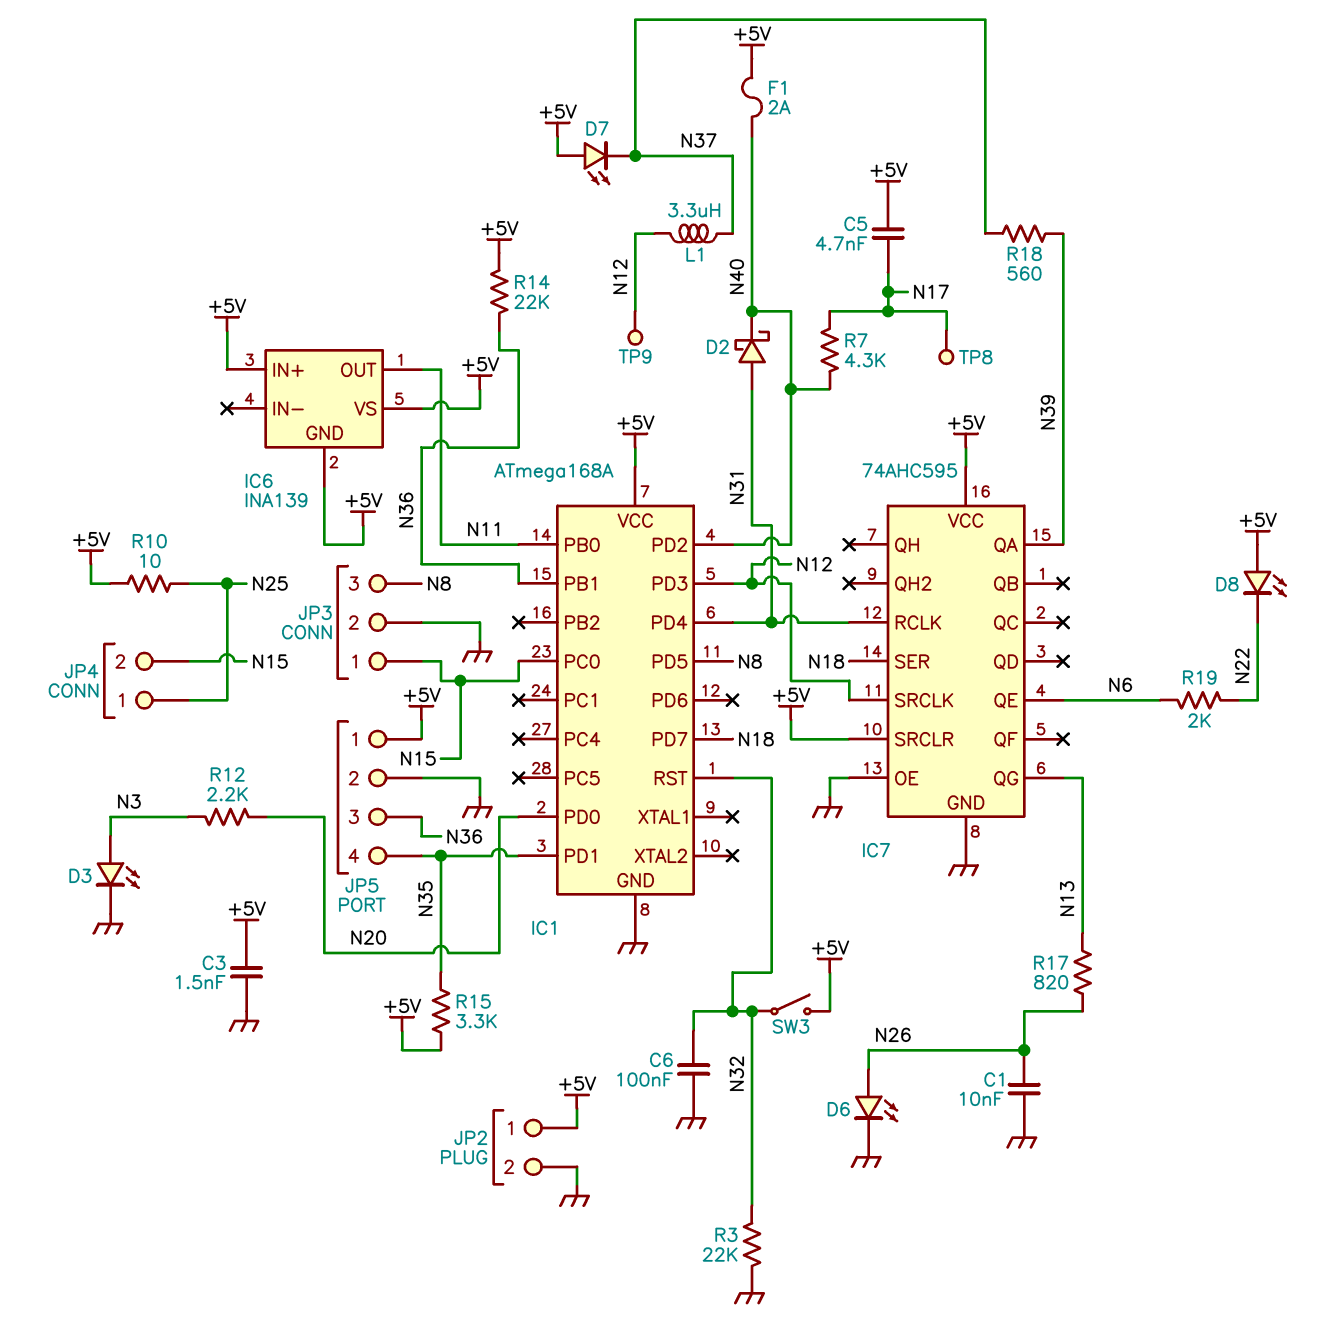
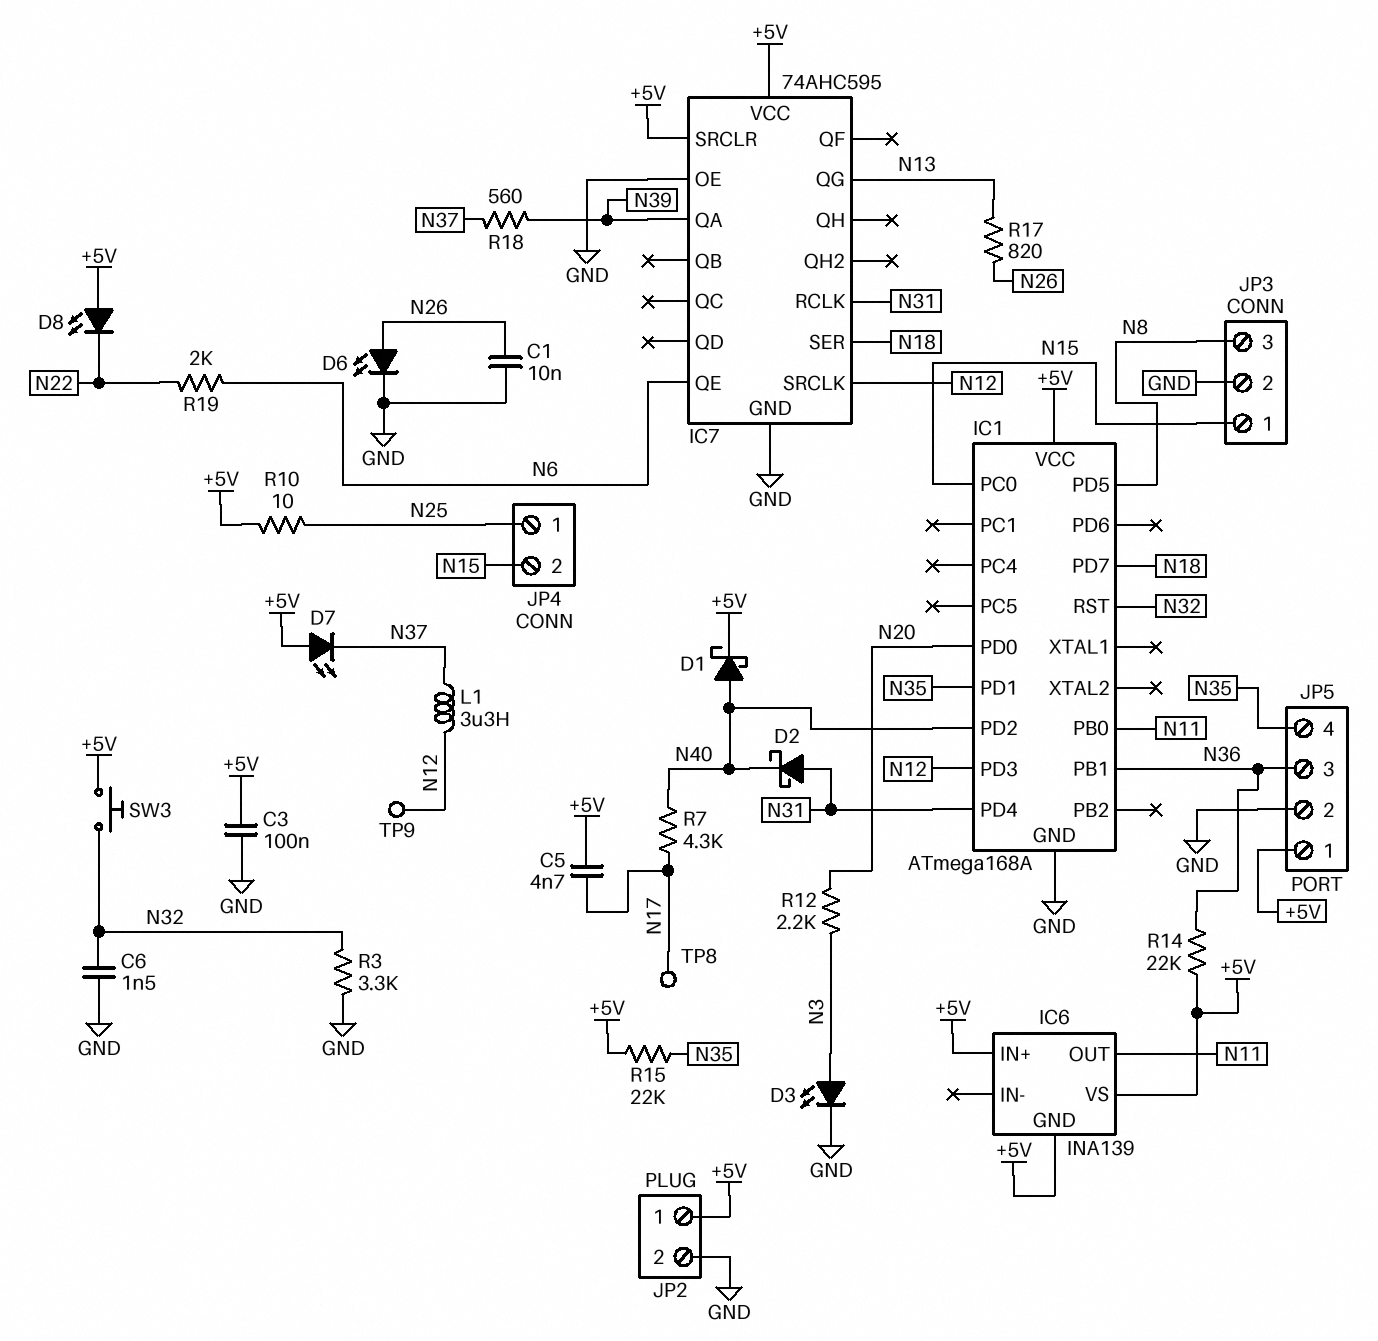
C3: 1.5nF (+5V, GND) -> 100nF (+5V, GND)
C6: 100nF (GND, N32) -> 1.5nF (GND, N32)
D1: none -> schottky (A N40, K +5V)
F1: 2A (+5V, N40) -> none
R3: 22k (GND, N32) -> 3.3k (GND, N32)
R15: 3.3k (+5V, N35) -> 22k (+5V, N35)
SW3: switch (+5V, N32) -> button (+5V, N32)

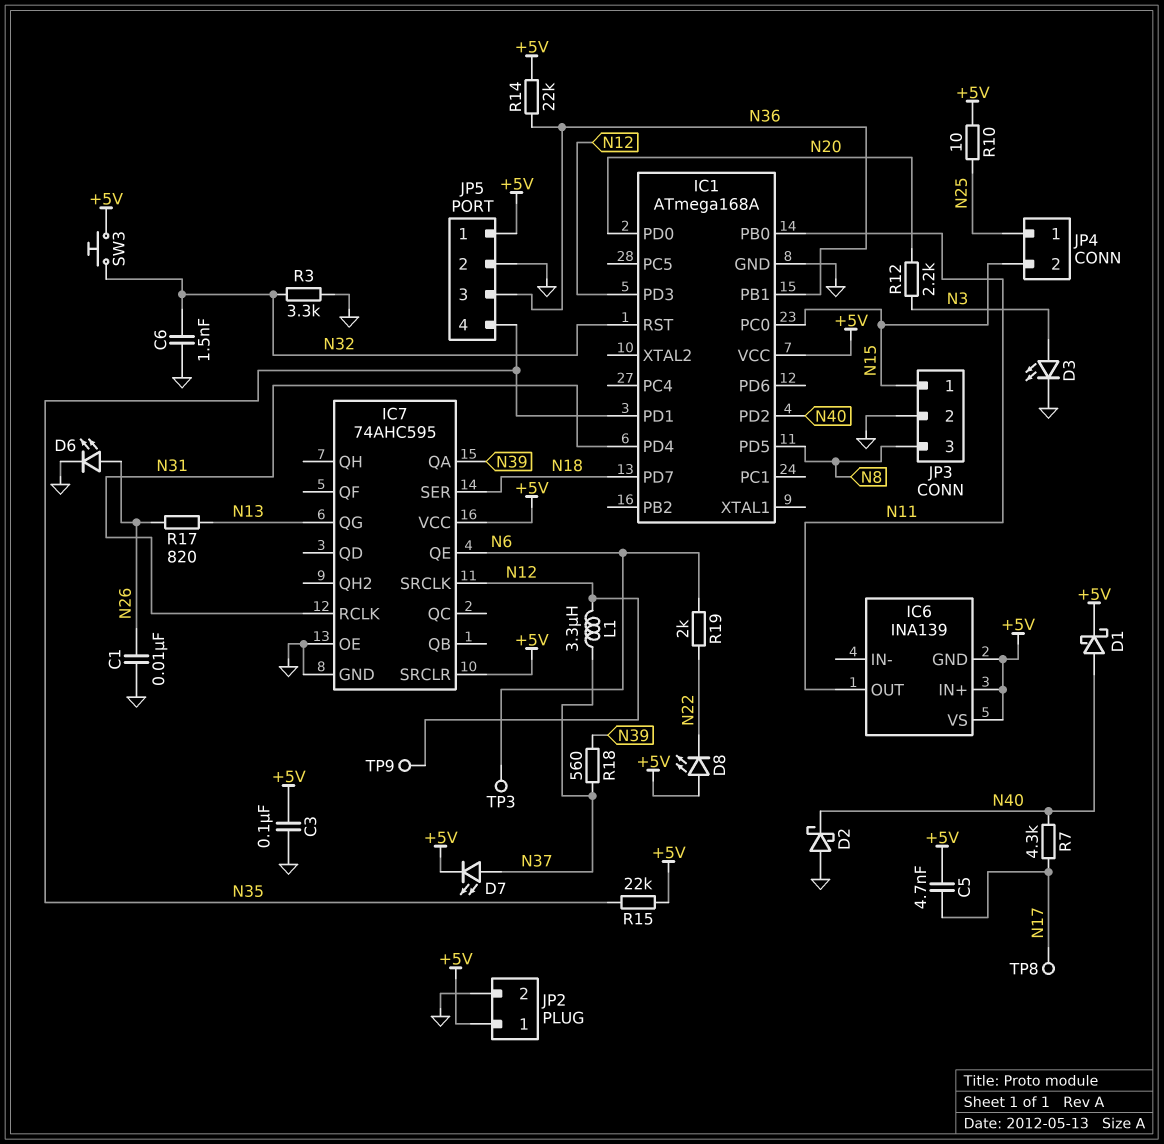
D2: schottky (A N31, K N40) -> schottky (A GND, K N40)
D7: LED (A +5V, K N37) -> LED (A N37, K +5V)
TP3: none -> test point (N6)

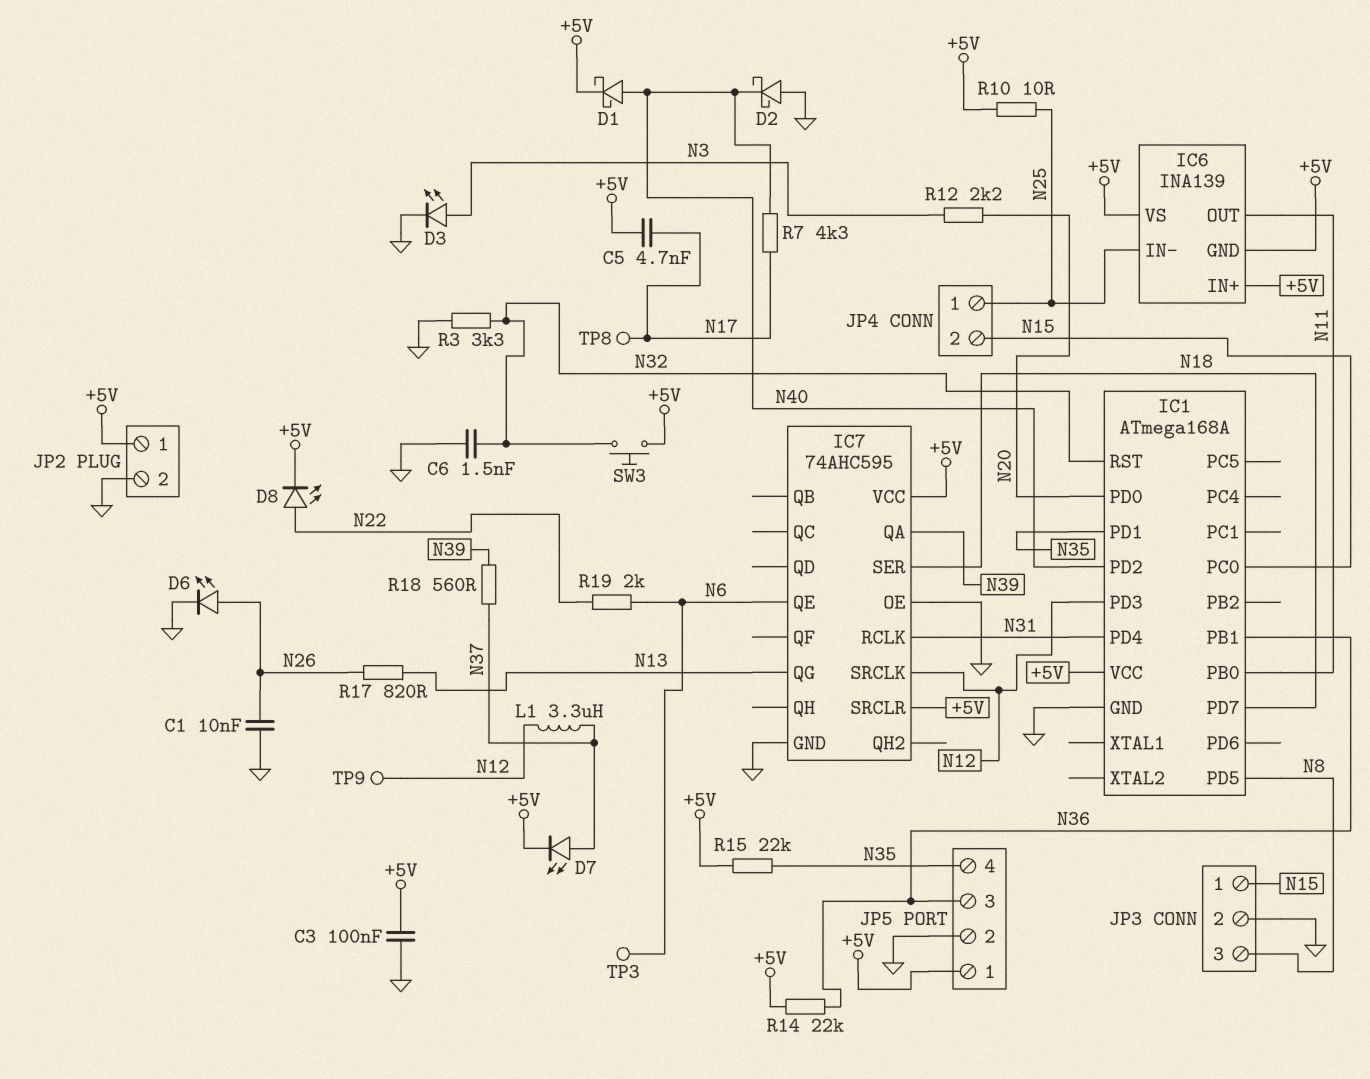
D8: LED (A +5V, K N22) -> LED (A N22, K +5V)
IC6 pin IN-: none -> N25

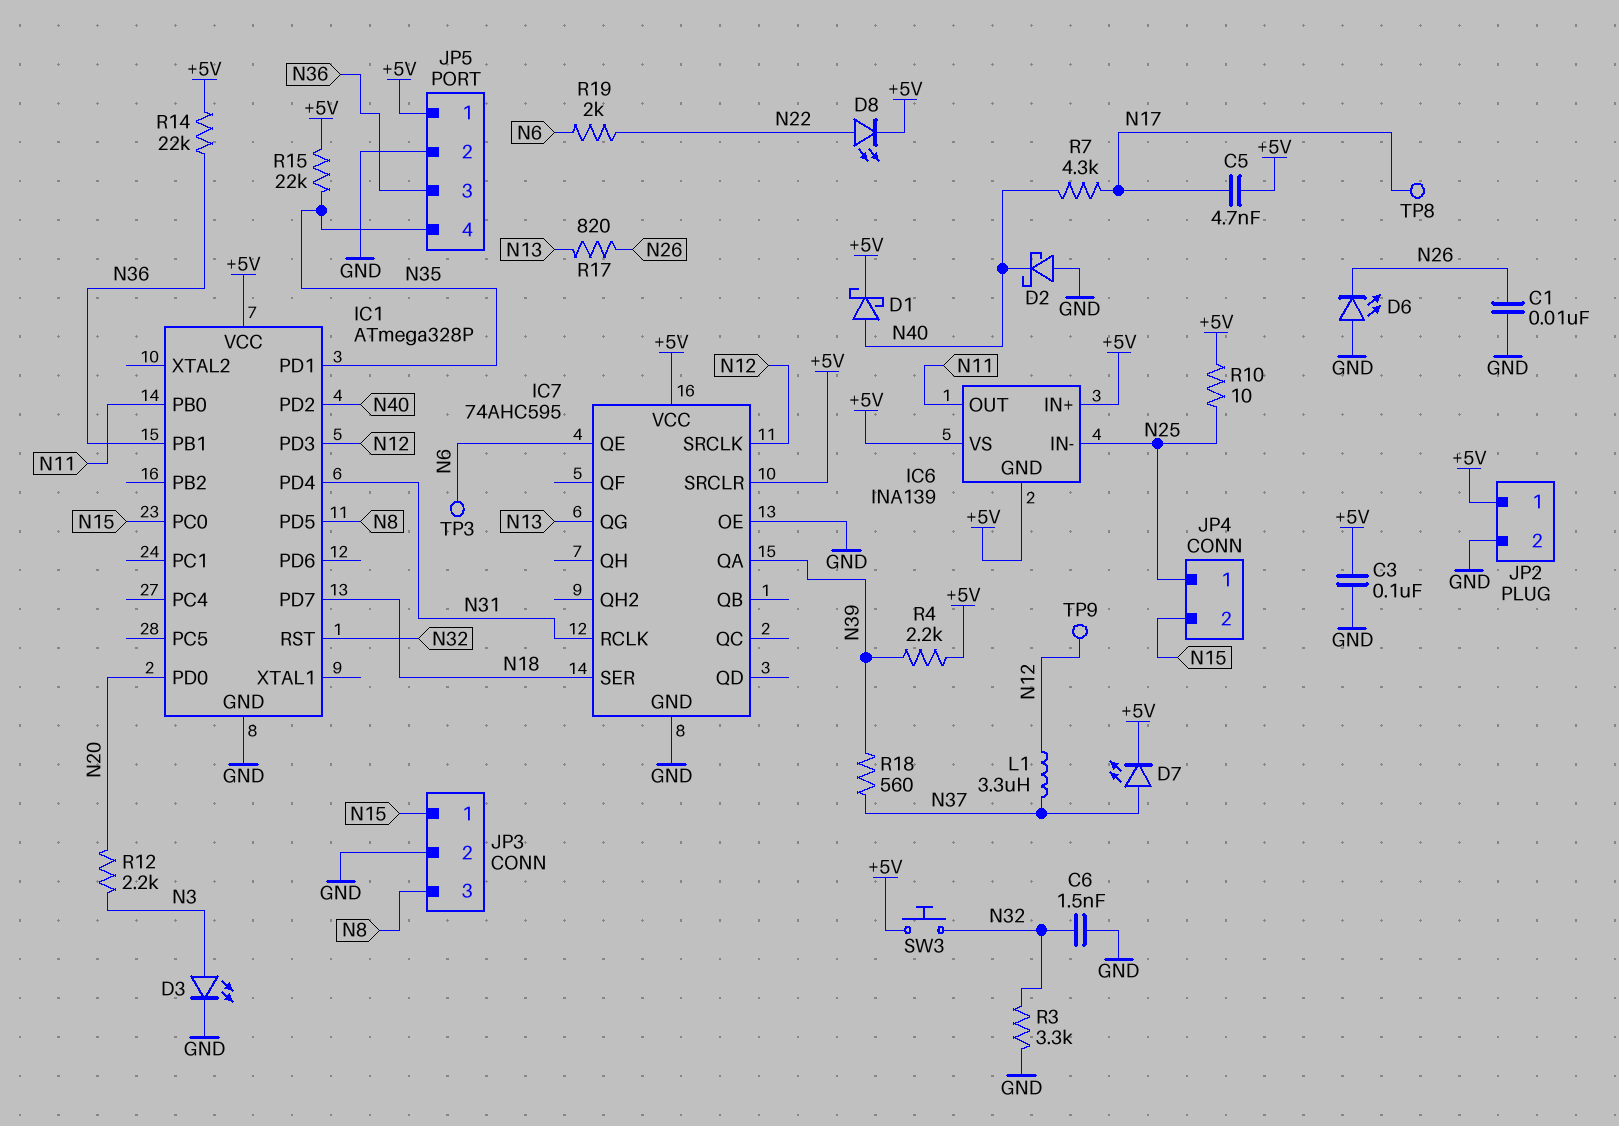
D6: LED (A N26, K GND) -> LED (A GND, K N26)
IC1: ATmega168A -> ATmega328P
R4: none -> 2.2k (+5V, N39)

